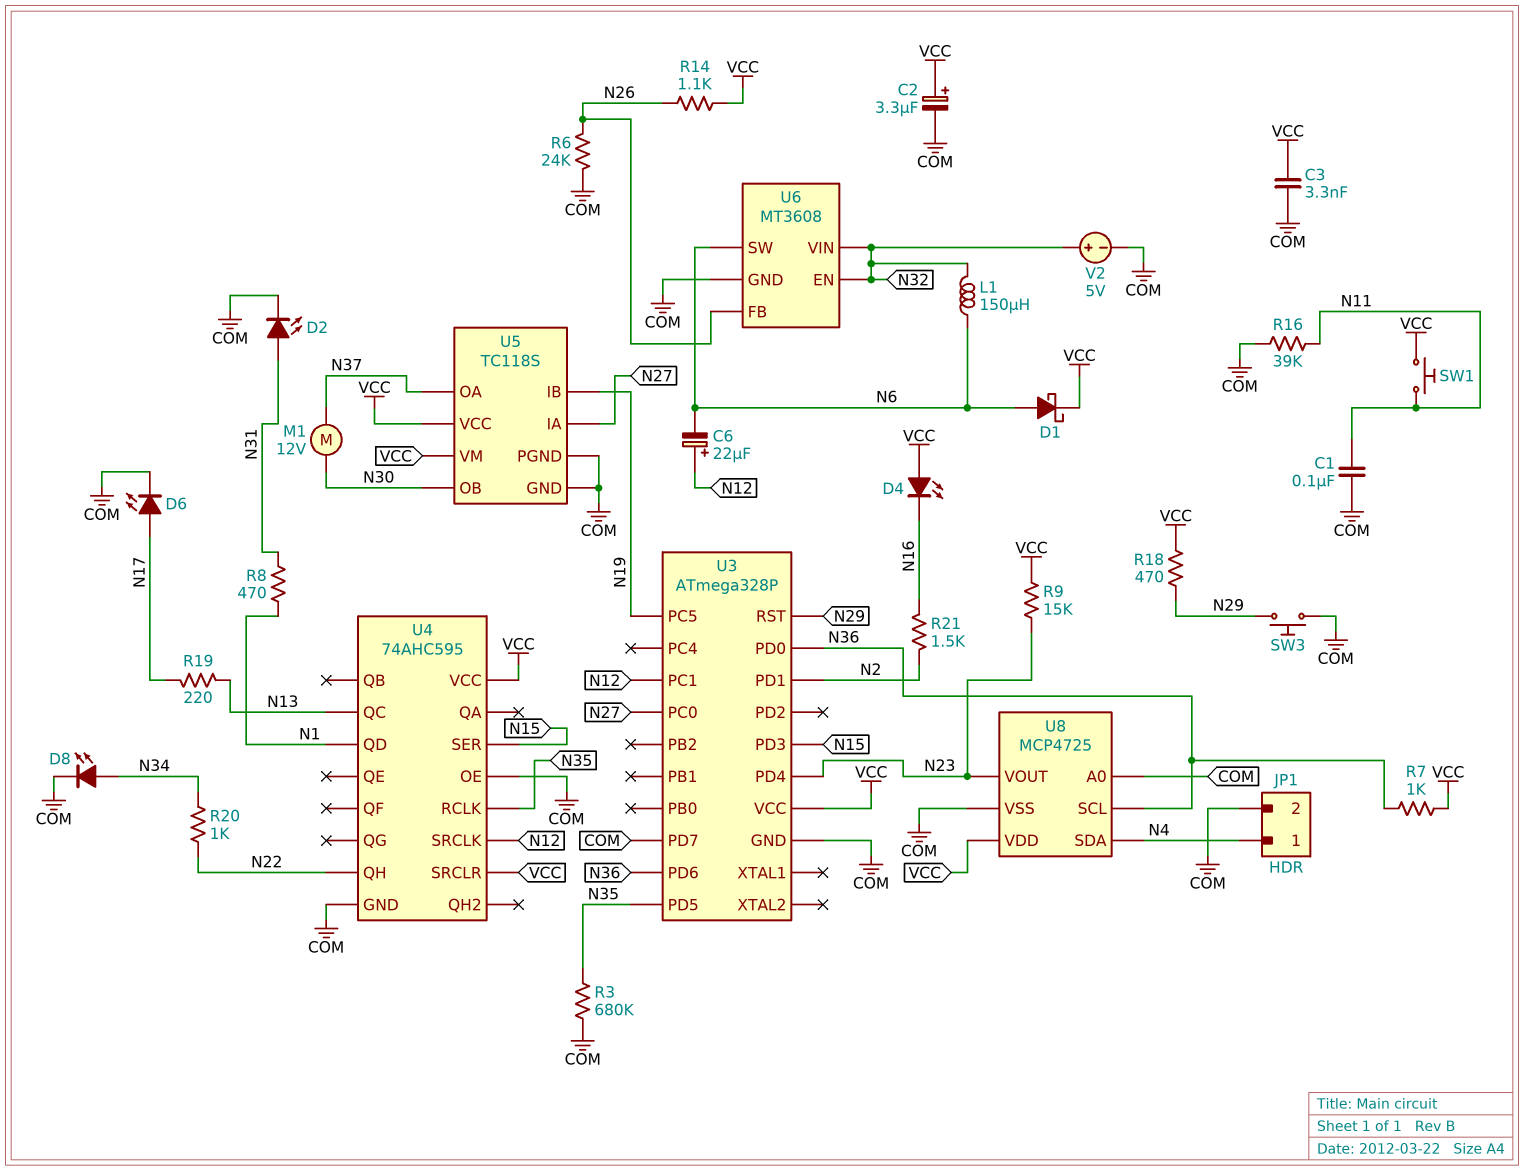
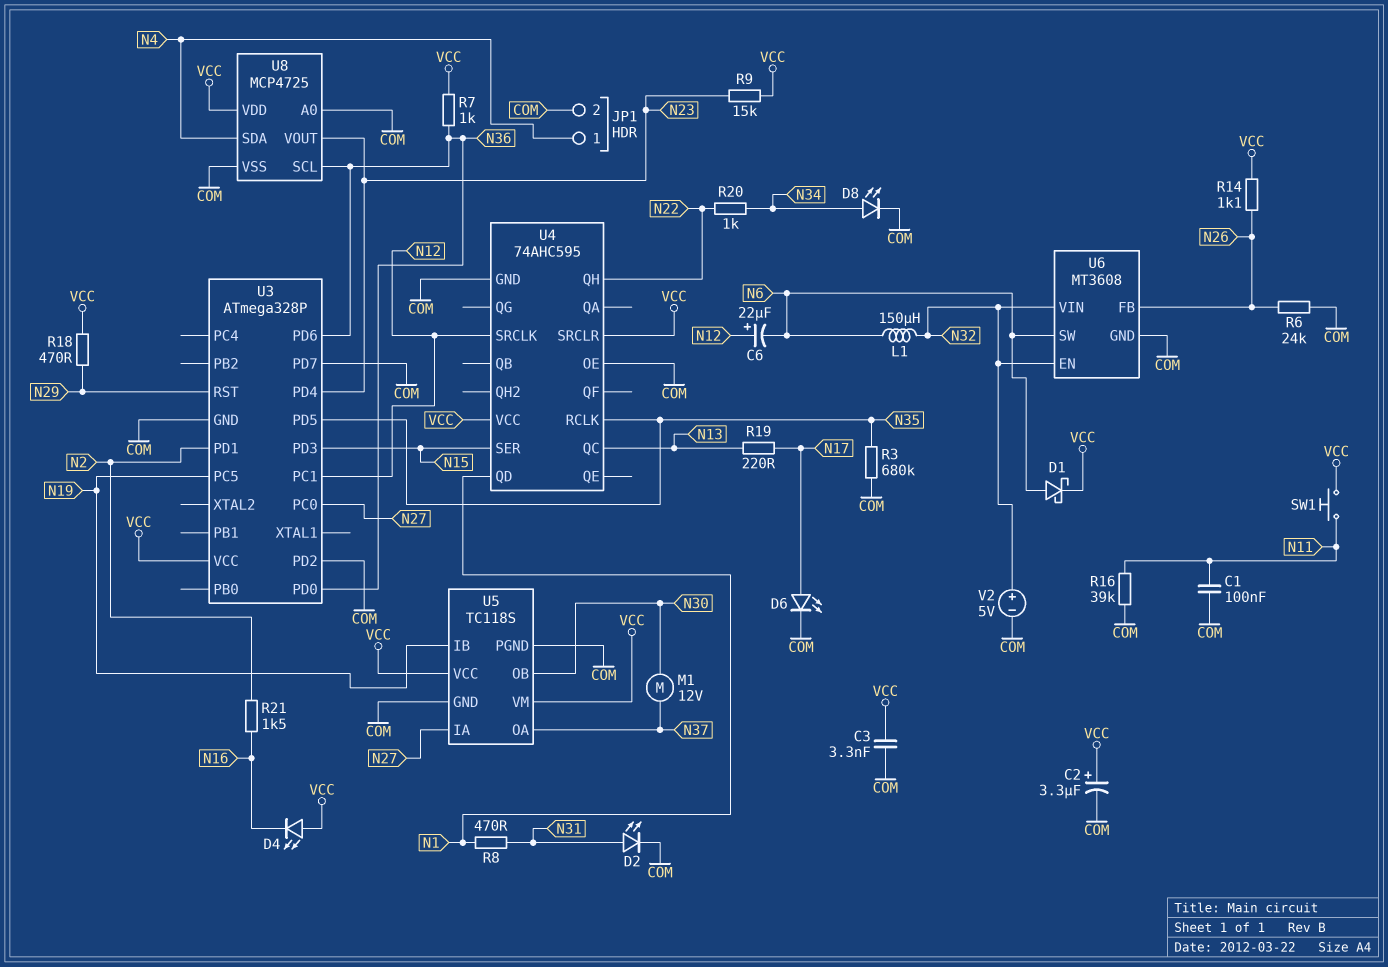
SW3: button (COM, N29) -> none
U3 pin PD2: none -> COM

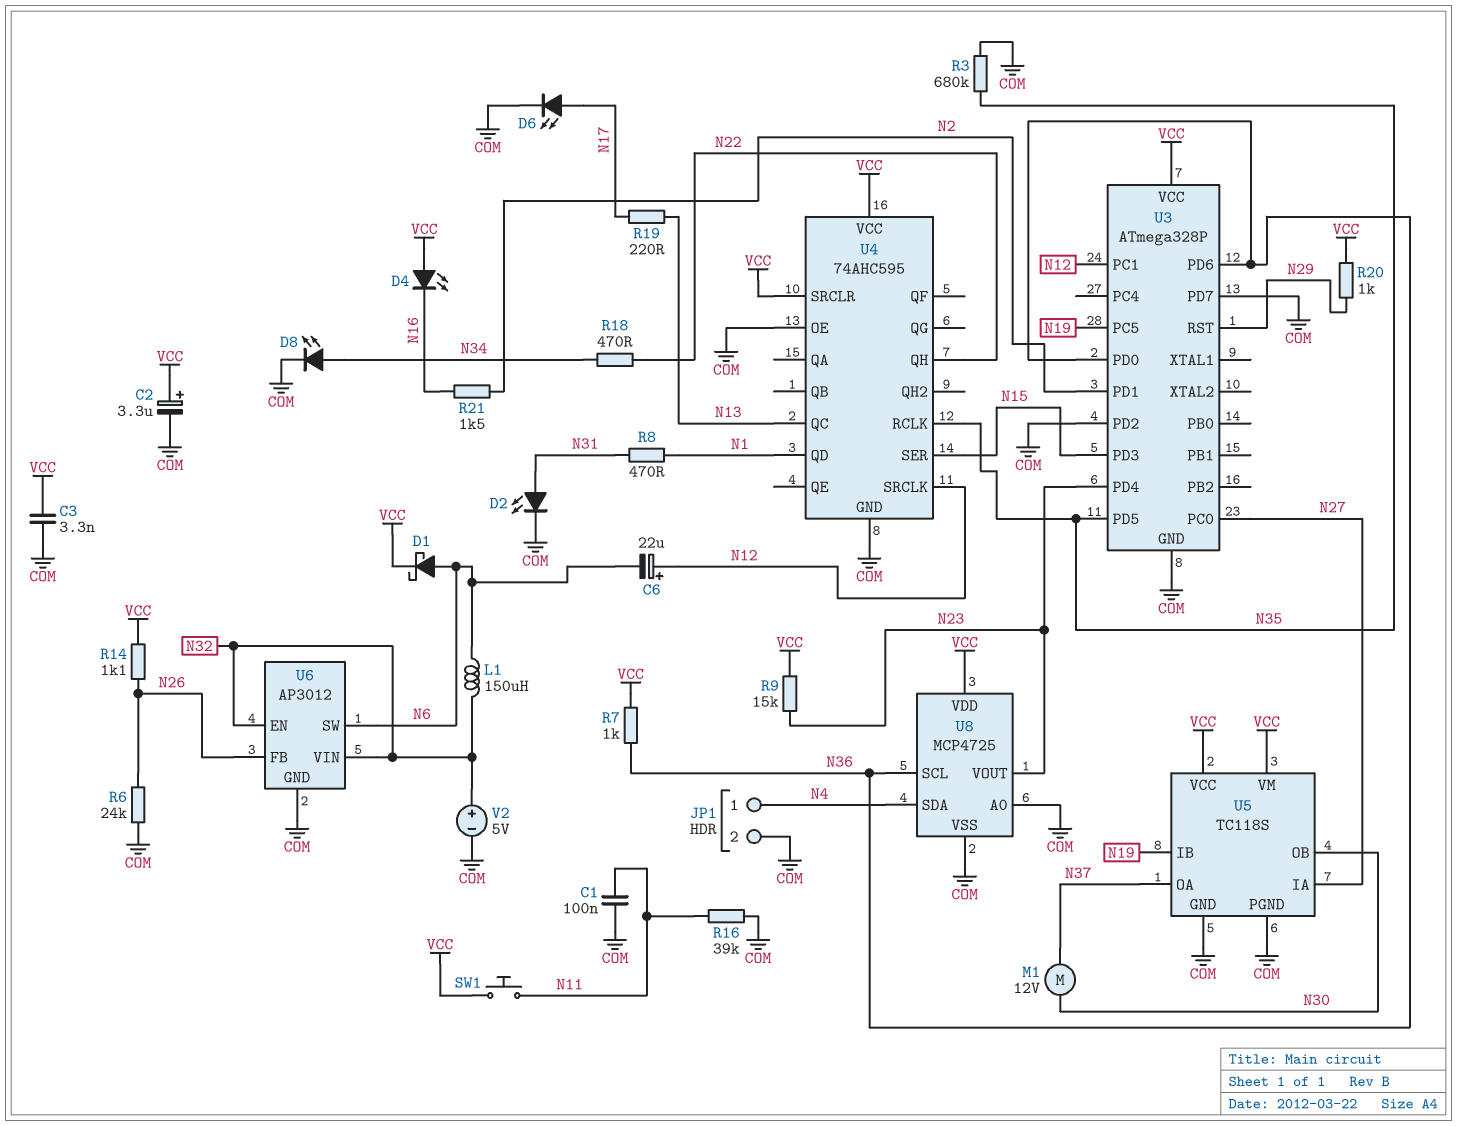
R18: 470 (N29, VCC) -> 470 (N22, N34)
R20: 1k (N22, N34) -> 1k (N29, VCC)
U6: MT3608 -> AP3012

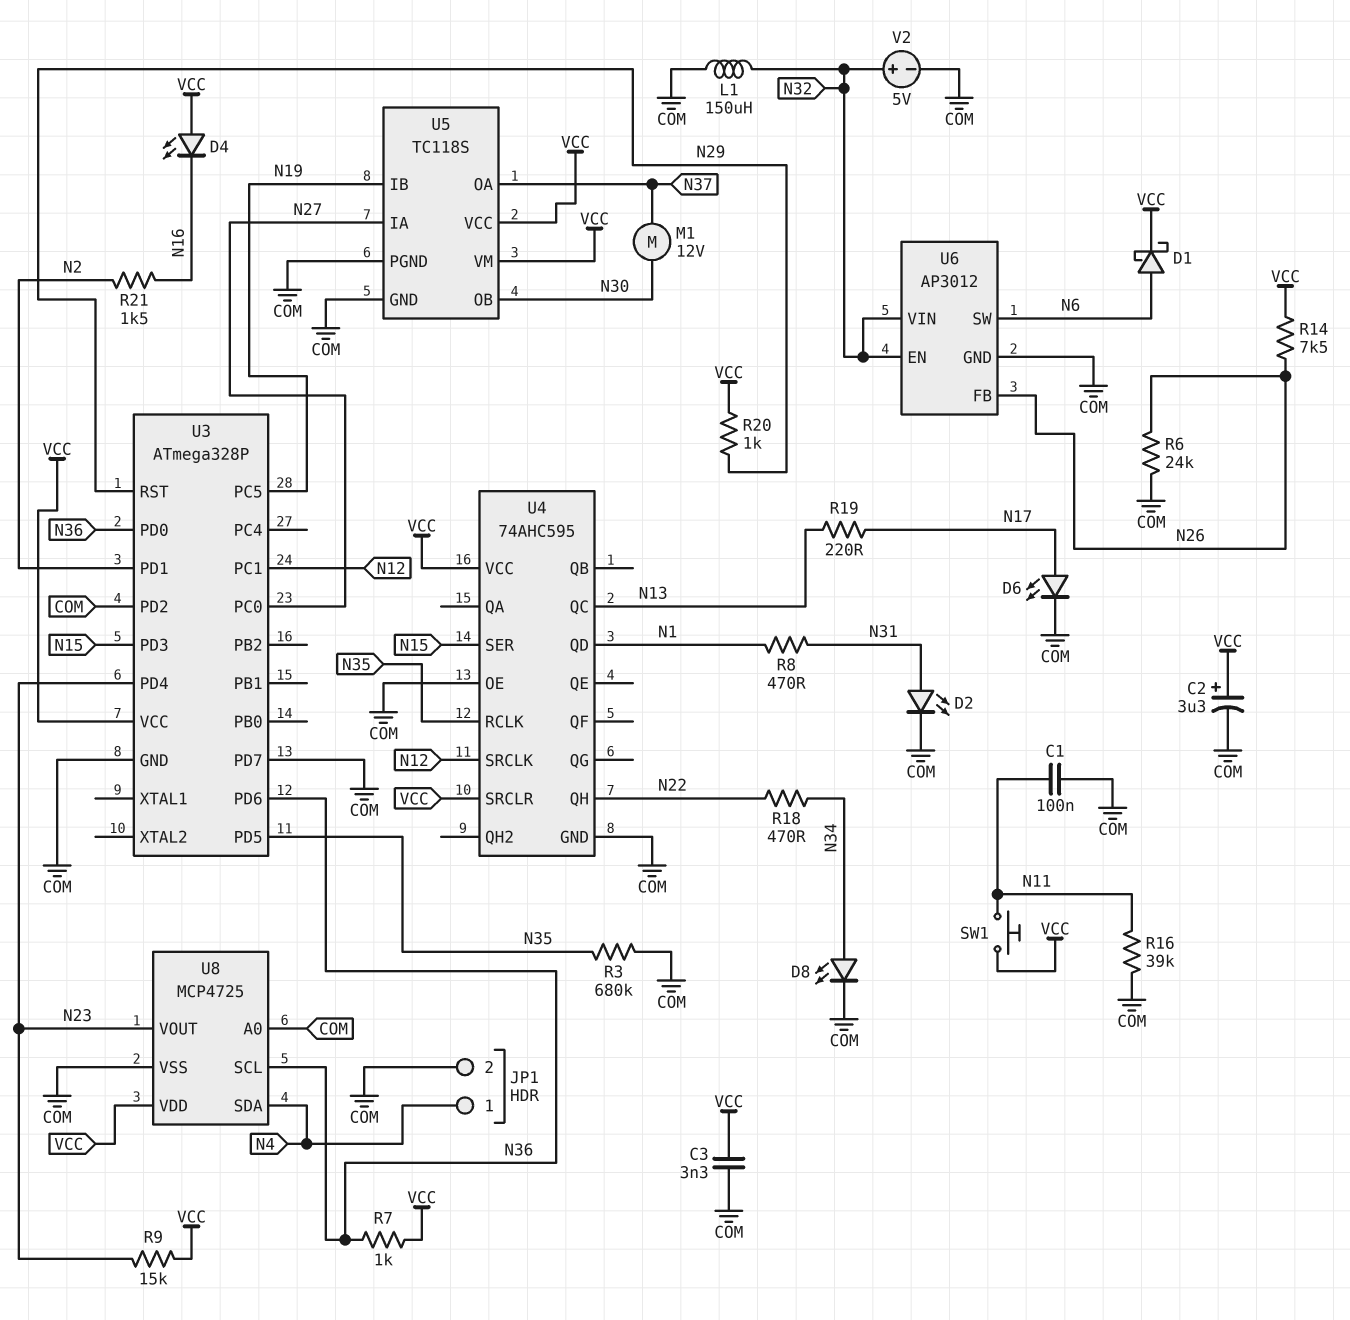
C6: 22uF (plus N12, minus N6) -> none
L1: 150uH (N6, N32) -> 150uH (COM, N32)
R14: 1.1k (N26, VCC) -> 7.5k (N26, VCC)

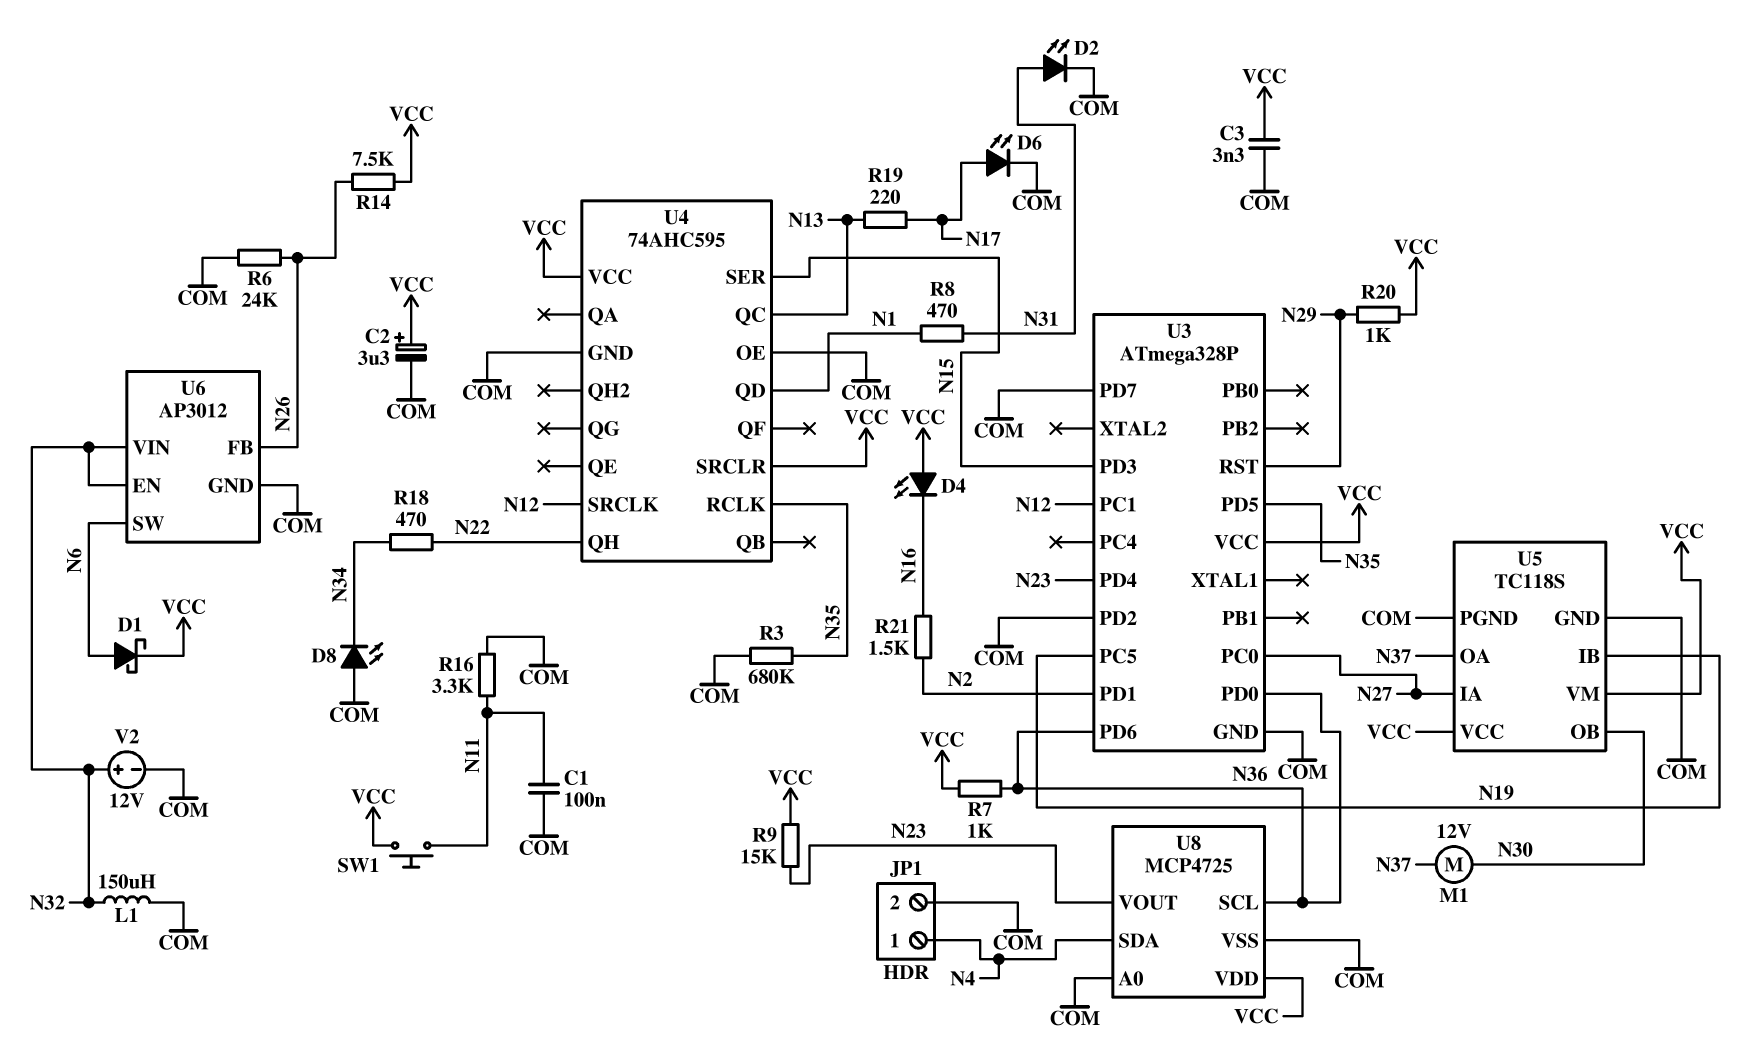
D8: LED (A N34, K COM) -> LED (A COM, K N34)
R16: 39k (COM, N11) -> 3.3k (COM, N11)
V2: 5V (plus N32, minus COM) -> 12V (plus N32, minus COM)

